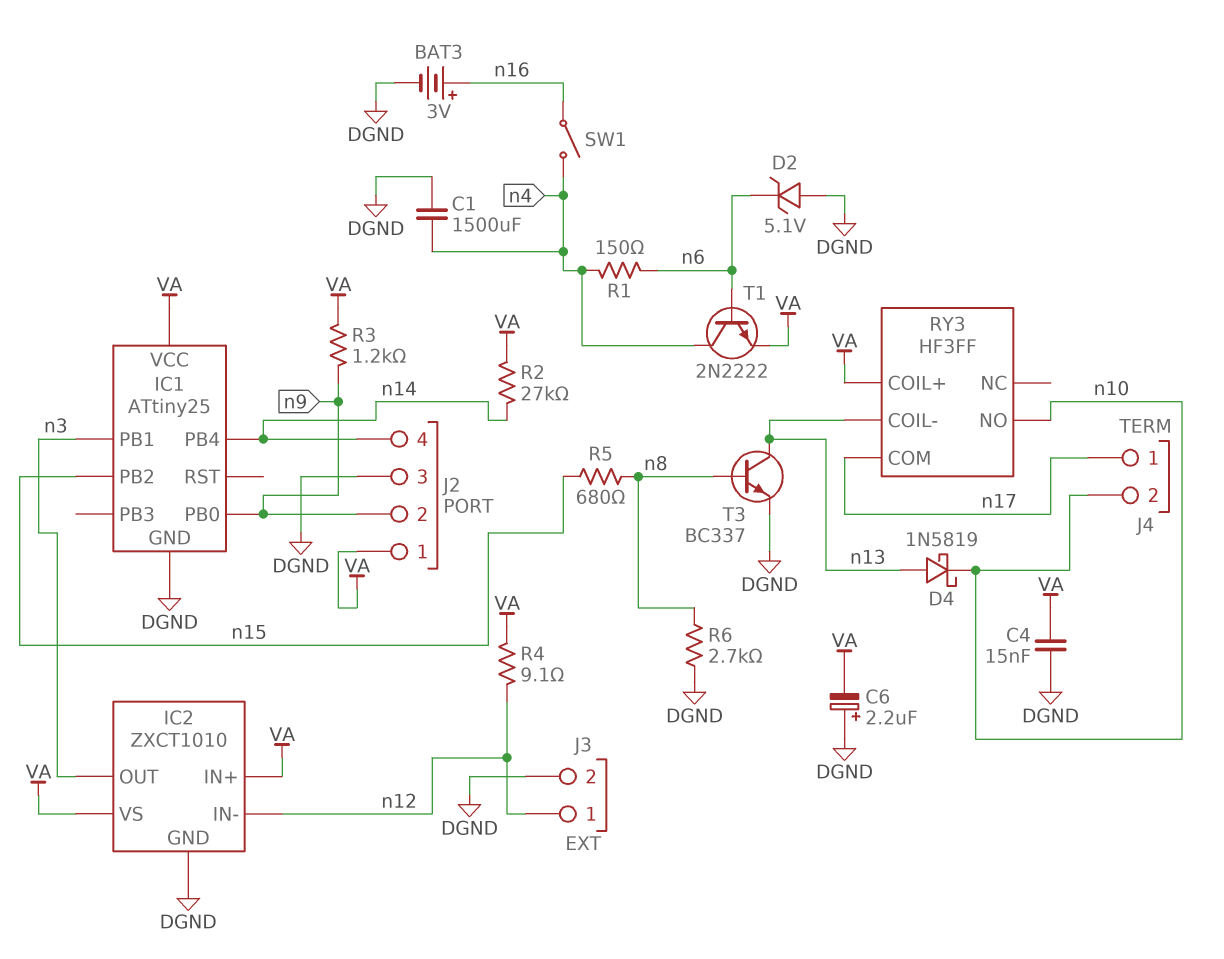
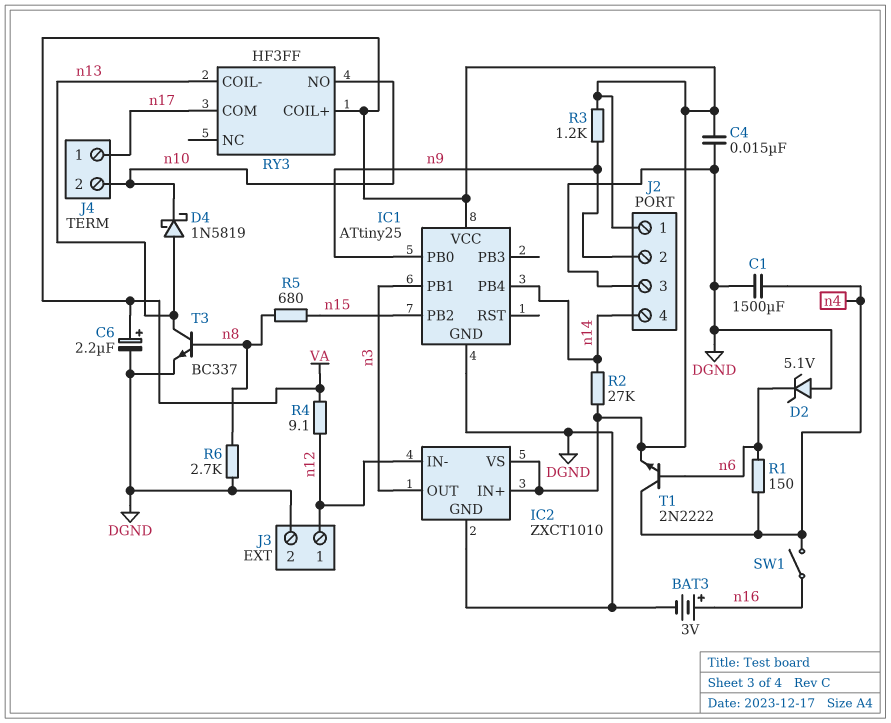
C6: 2.2uF (plus DGND, minus VA) -> 2.2uF (plus VA, minus DGND)

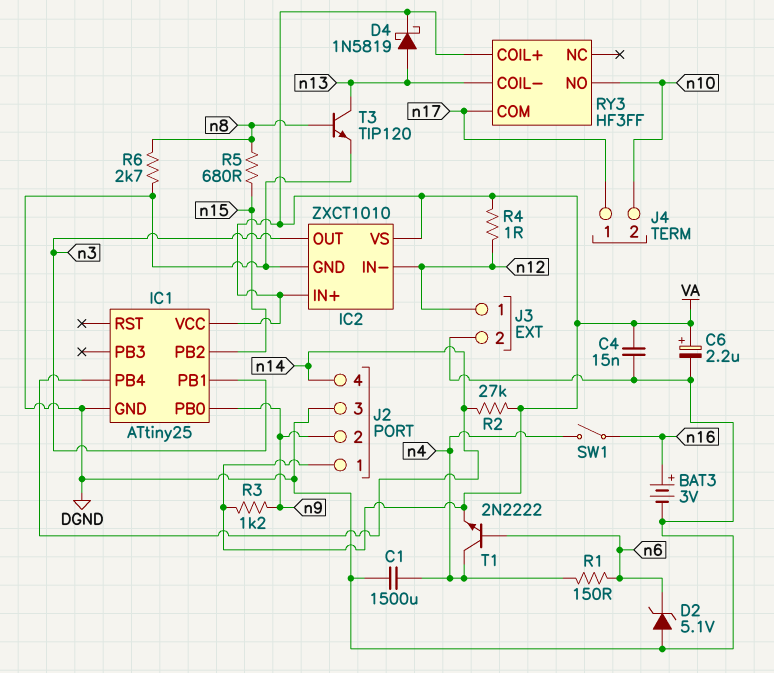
D4: schottky 1N5819 (A n13, K n10) -> schottky 1N5819 (A n13, K VA)
R4: 9.1 (VA, n12) -> 1 (VA, n12)
T3: NPN BC337 (B n8, C n13, E DGND) -> NPN TIP120 (B n8, C n13, E DGND)

